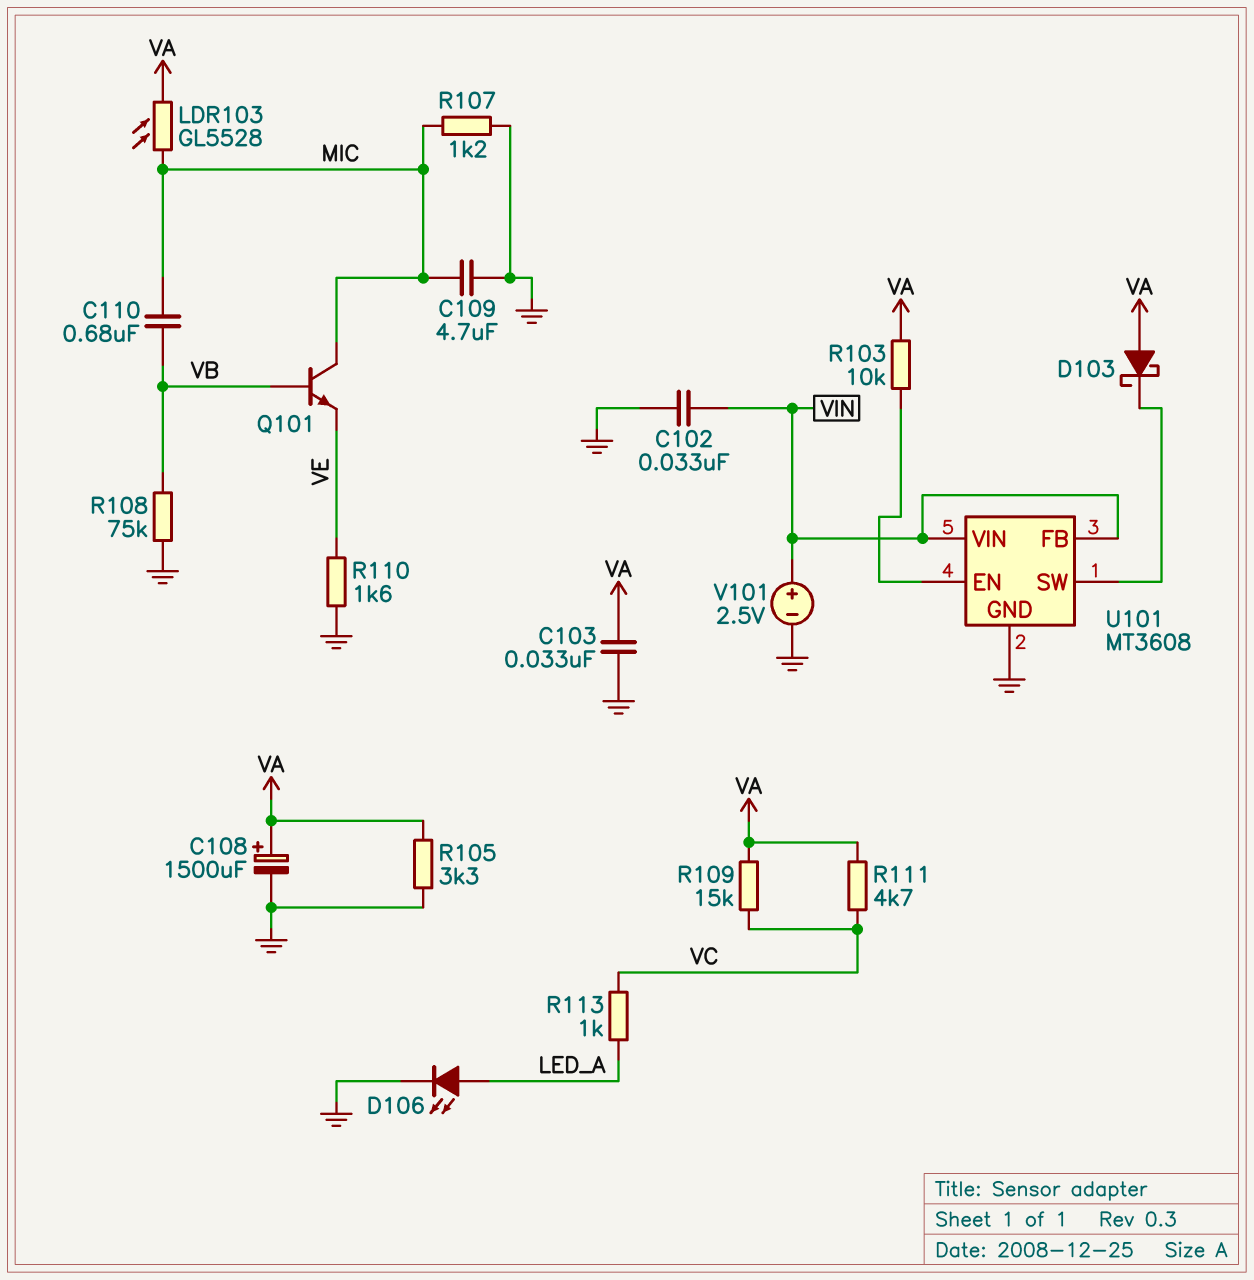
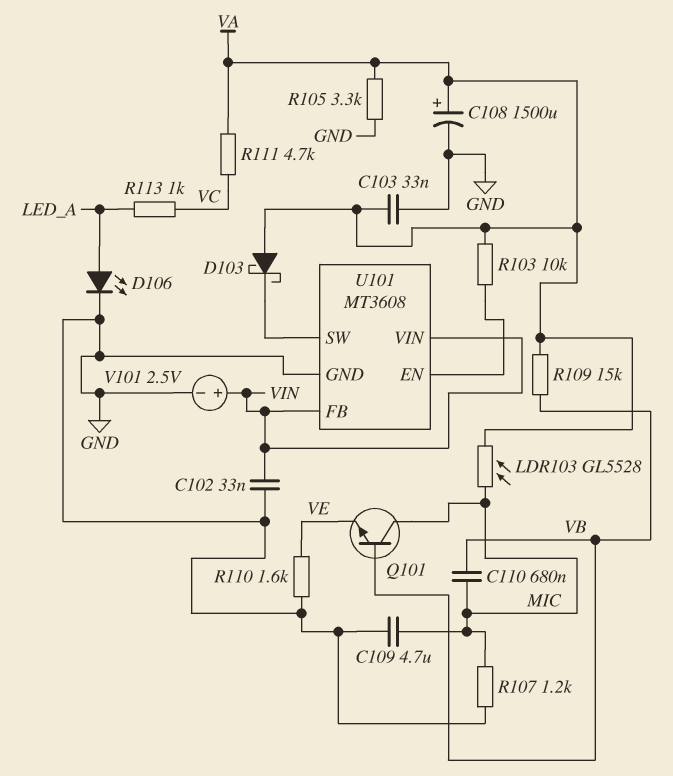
R108: 75k (GND, VB) -> none
R109: 15k (VA, VC) -> 15k (VA, VB)

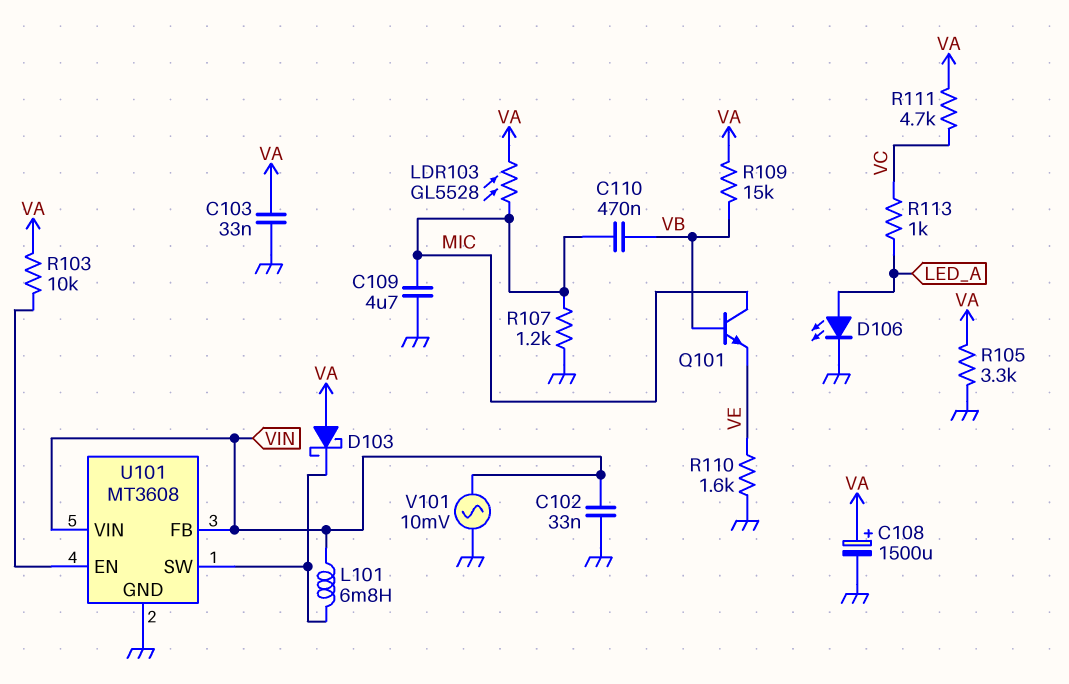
C110: 680nF (MIC, VB) -> 470nF (MIC, VB)
L101: none -> 6.8mH (U101/SW, VIN)
V101: 2.5V (plus VIN, minus GND) -> AC 10mV (GND, VIN)

